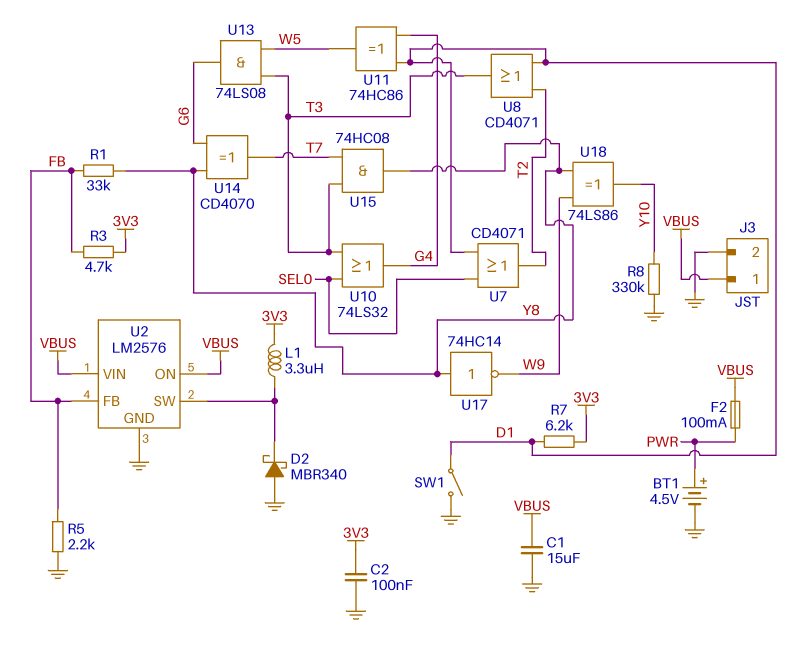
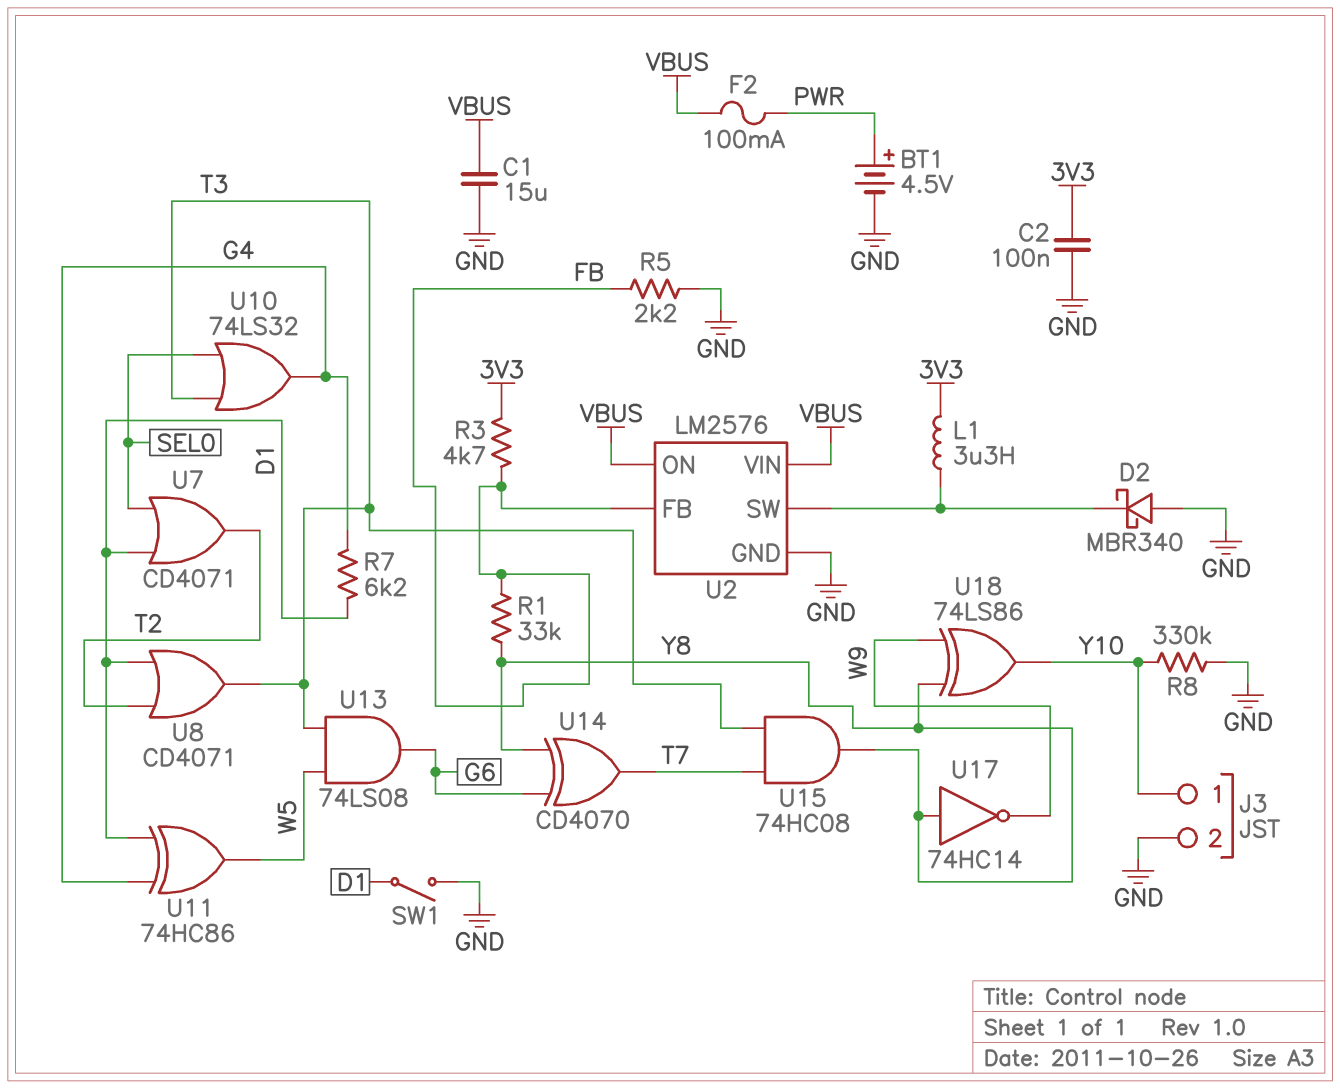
J3 pin 1: VBUS -> Y10
R7: 6.2k (3V3, D1) -> 6.2k (D1, G4)

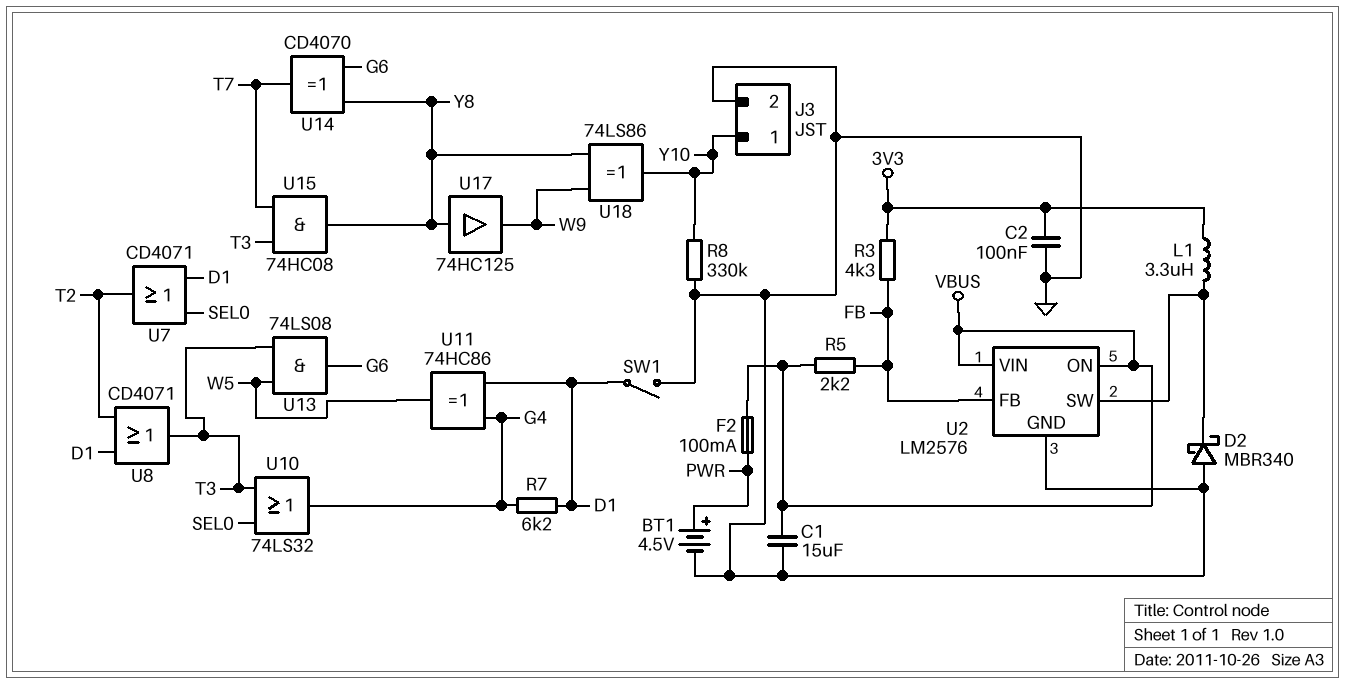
R1: 33k (FB, Y8) -> none
R3: 4.7k (3V3, FB) -> 4.3k (3V3, FB)
R5: 2.2k (FB, GND) -> 2.2k (FB, VBUS)
U17: NOT 74HC14 (in Y8, out W9) -> buffer 74HC125 (in Y8, out W9)

